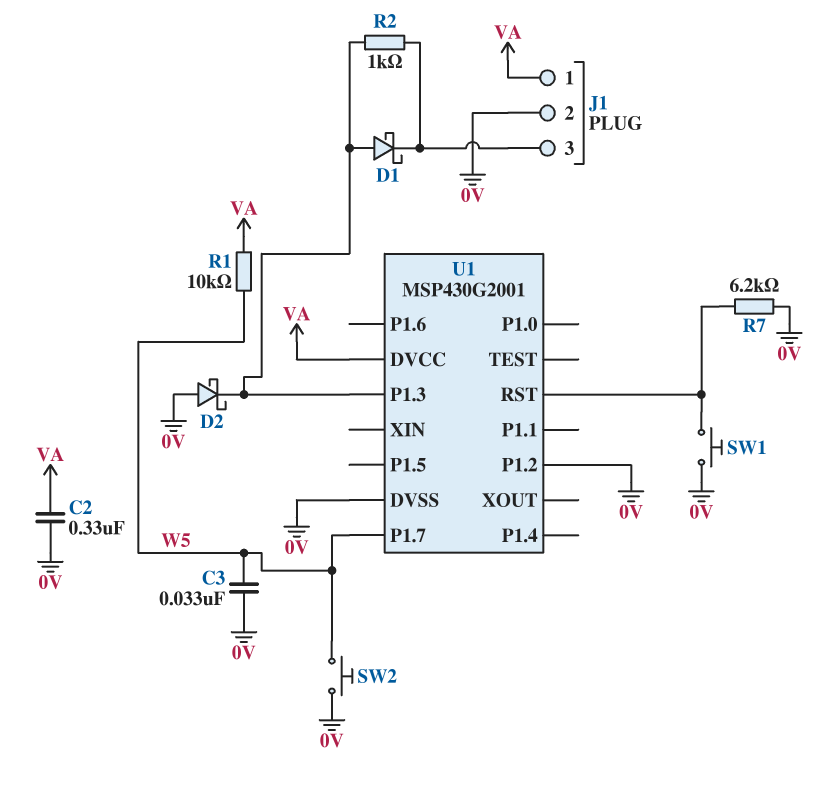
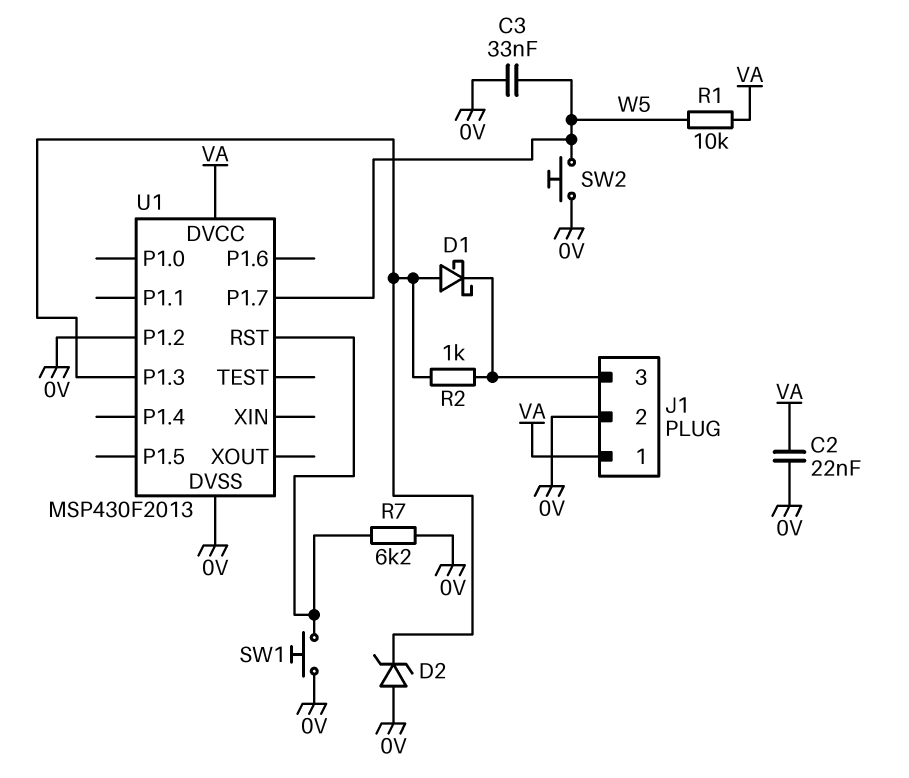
C2: 330nF (0V, VA) -> 22nF (0V, VA)
D2: schottky (A 0V, K U1/P1.3) -> zener (A 0V, K U1/P1.3)
U1: MSP430G2001 -> MSP430F2013

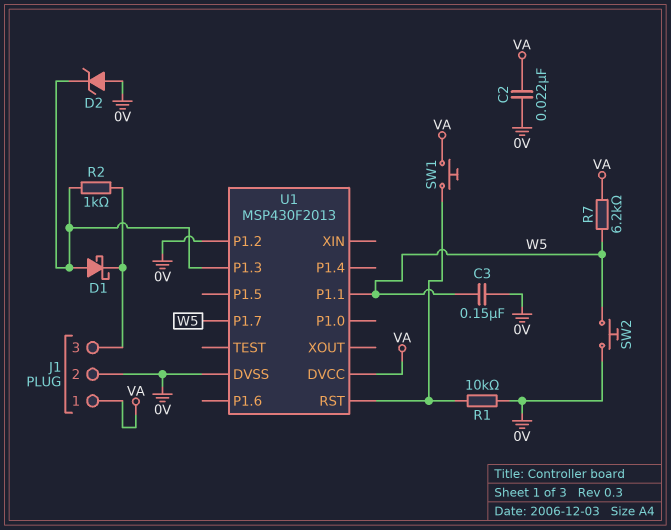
C3: 33nF (0V, W5) -> 150nF (0V, W5)
R1: 10k (VA, W5) -> 10k (0V, U1/RST)
R7: 6.2k (0V, U1/RST) -> 6.2k (VA, W5)
SW1: button (0V, U1/RST) -> button (U1/RST, VA)
U1 pin P1.1: none -> W5

